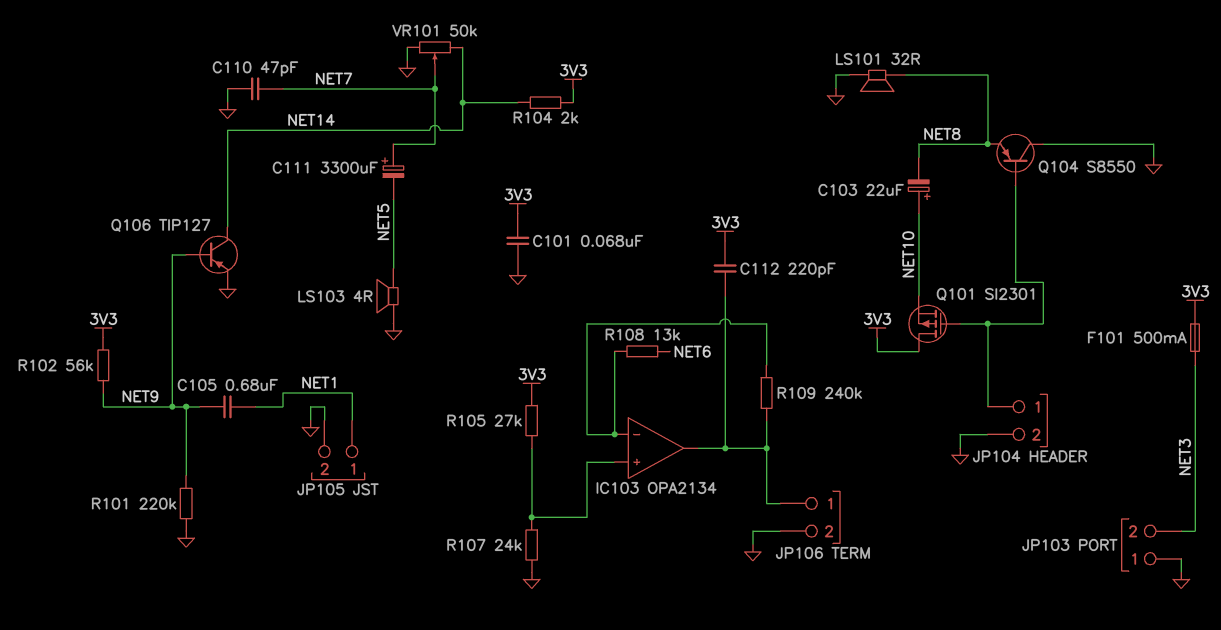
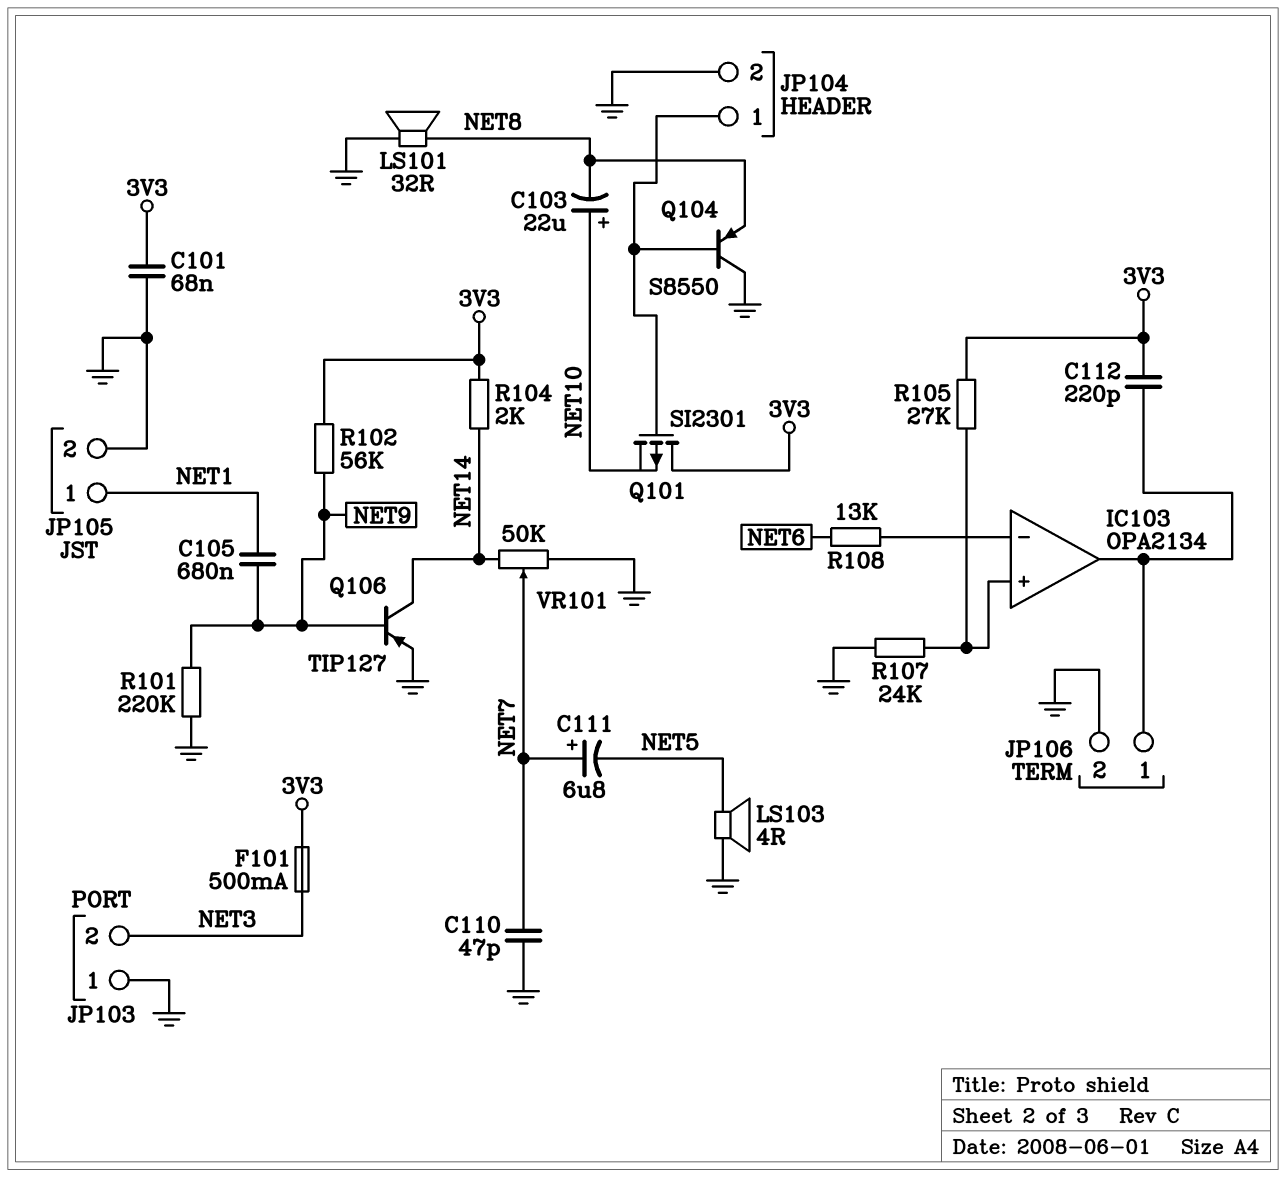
C111: 3300uF (plus NET7, minus NET5) -> 6.8uF (plus NET7, minus NET5)
R109: 240k (IC103/in-, IC103/out) -> none

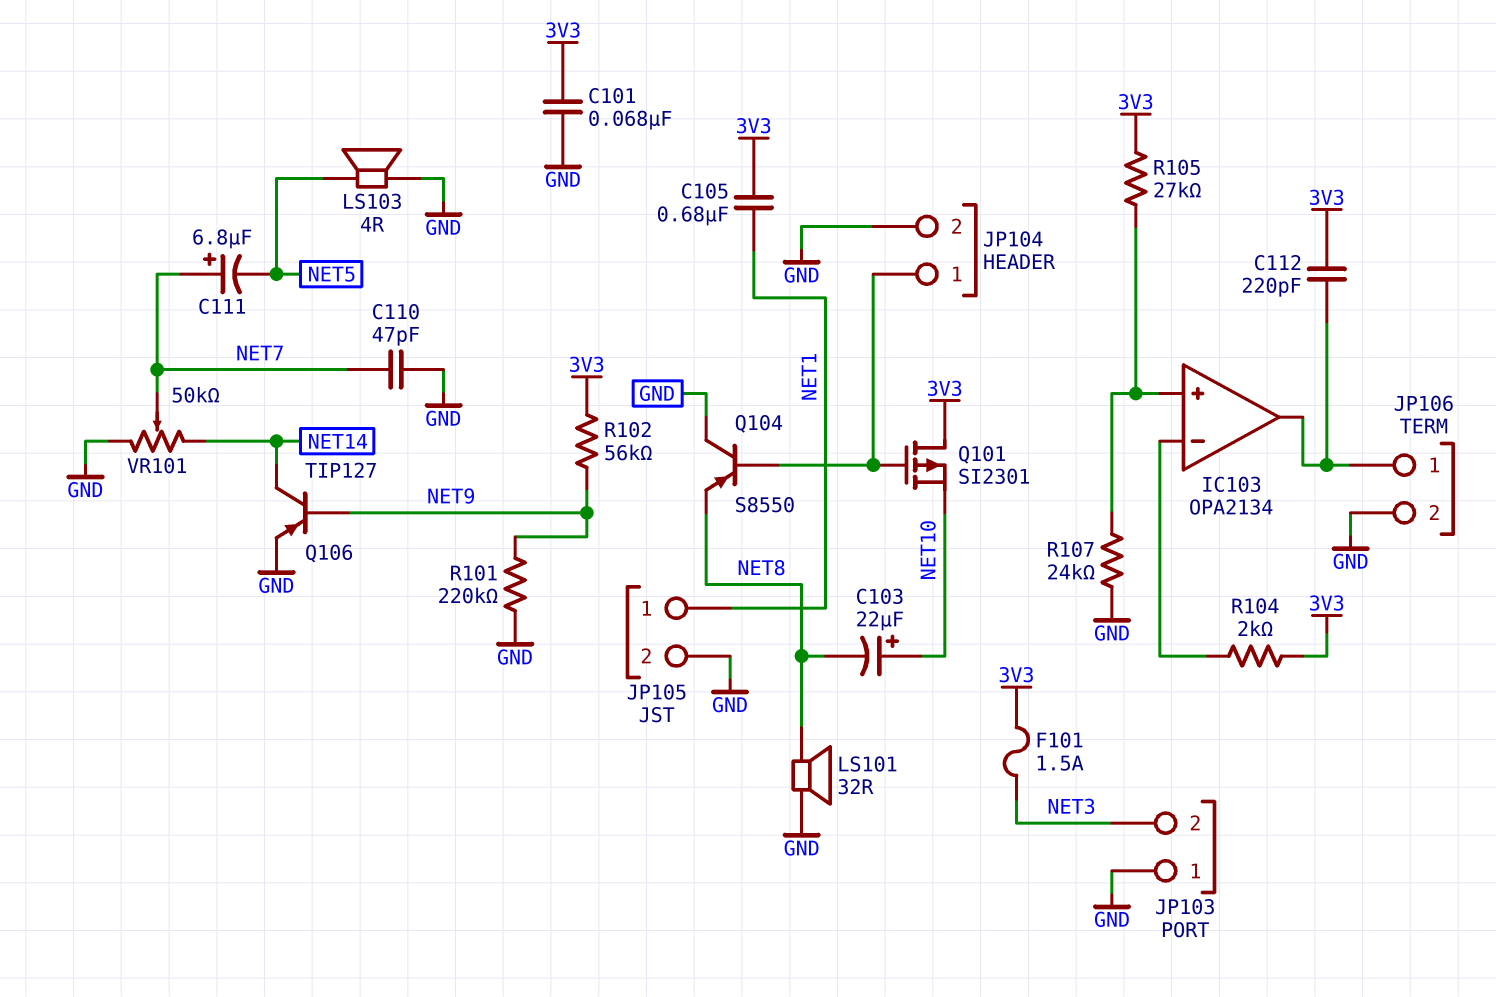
C105: 680nF (NET1, NET9) -> 680nF (3V3, NET1)
F101: 500mA (3V3, NET3) -> 1.5A (3V3, NET3)
R104: 2k (3V3, NET14) -> 2k (3V3, IC103/in-)
R108: 13k (IC103/in-, NET6) -> none

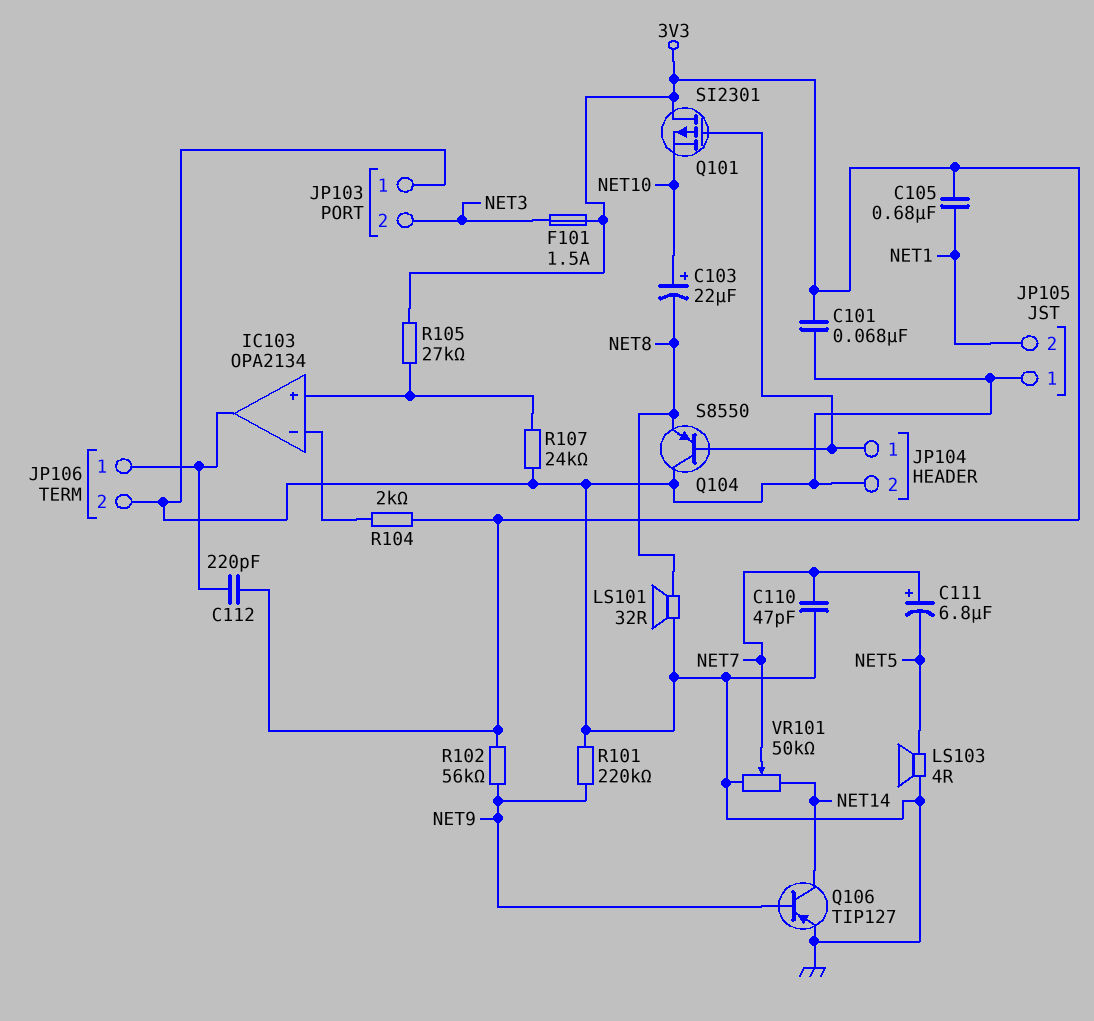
JP105 pin 1: NET1 -> GND
JP105 pin 2: GND -> NET1

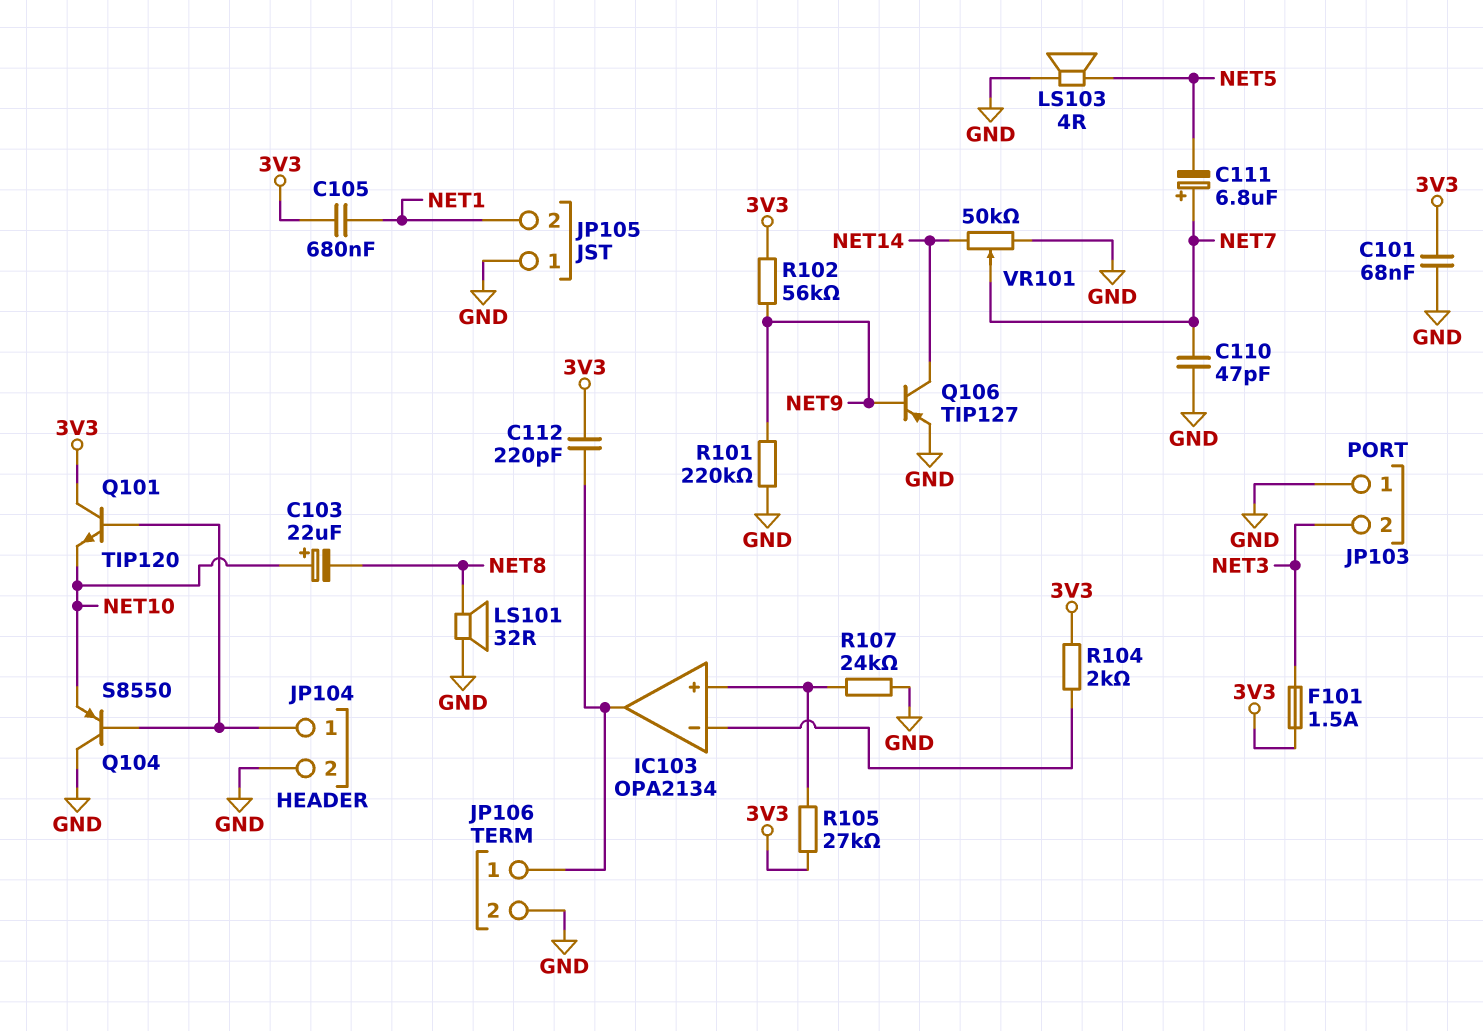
Q101: PMOS SI2301 (G JP104/1, D 3V3, S NET10) -> NPN TIP120 (B JP104/1, C 3V3, E NET10)
Q104: PNP S8550 (B JP104/1, C GND, E NET8) -> PNP S8550 (B JP104/1, C GND, E NET10)

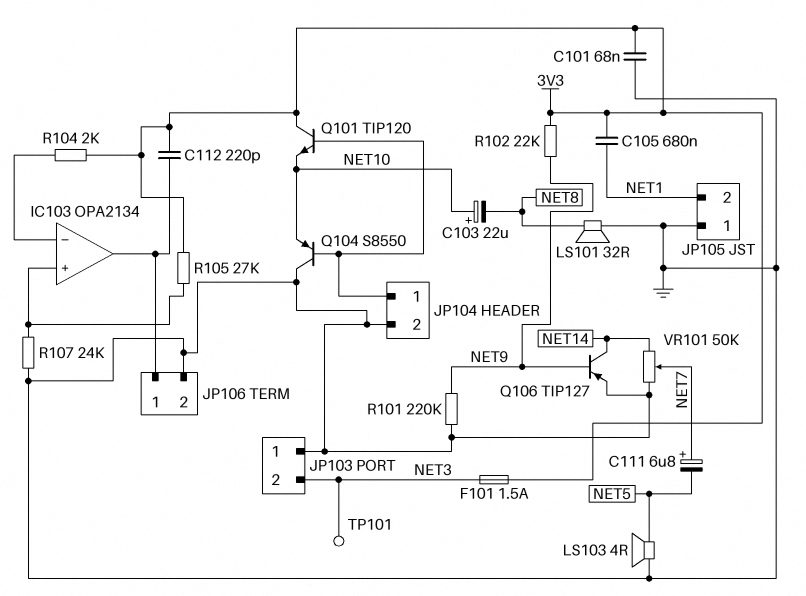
C110: 47pF (GND, NET7) -> none
R102: 56k (3V3, NET9) -> 22k (3V3, NET9)
TP101: none -> test point (NET3)

